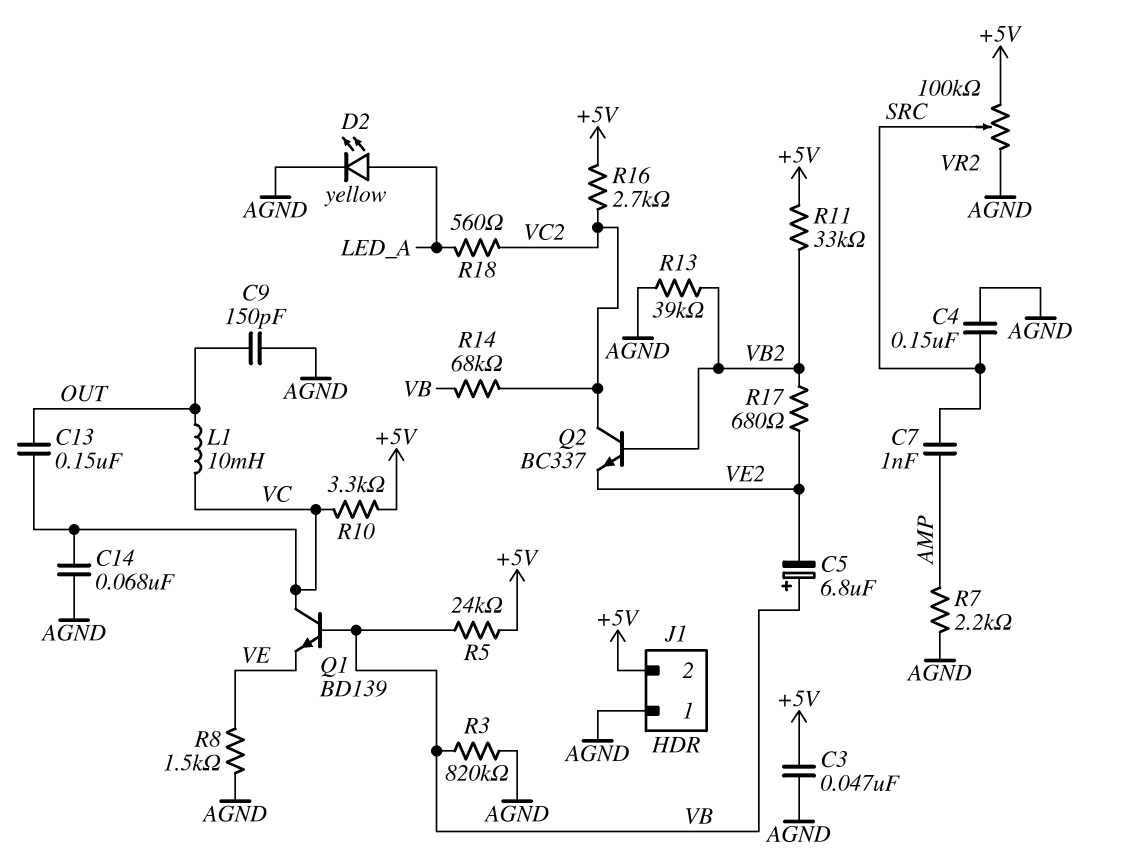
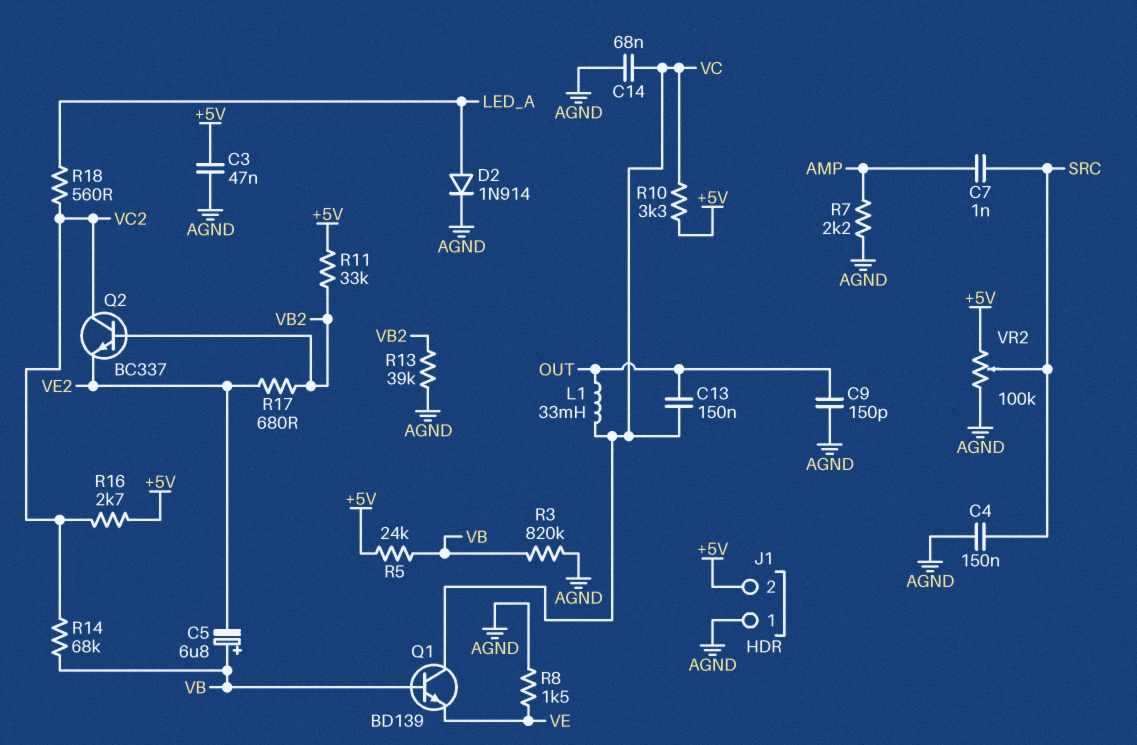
D2: LED yellow (A LED_A, K AGND) -> diode 1N914 (A LED_A, K AGND)
L1: 10mH (OUT, VC) -> 33mH (OUT, VC)

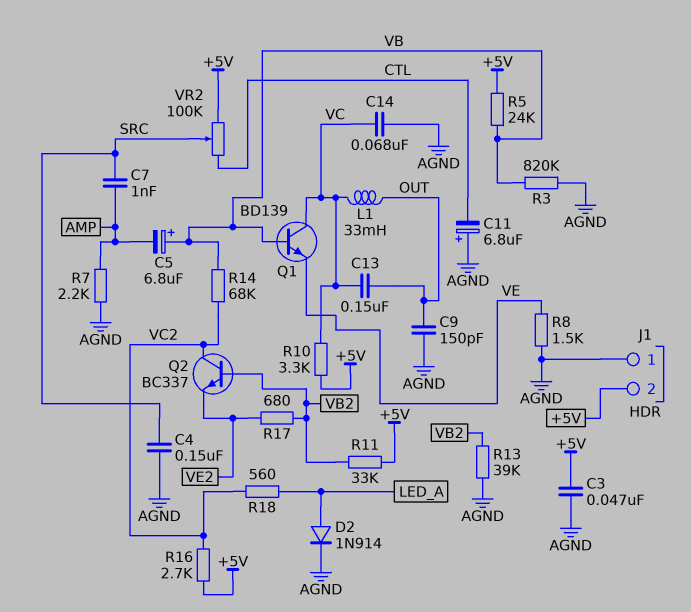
C5: 6.8uF (plus VB, minus VE2) -> 6.8uF (plus VB, minus AMP)
C11: none -> 6.8uF (plus AGND, minus CTL)
VR2: 100k (+5V, AGND, wiper SRC) -> 100k (+5V, CTL, wiper SRC)

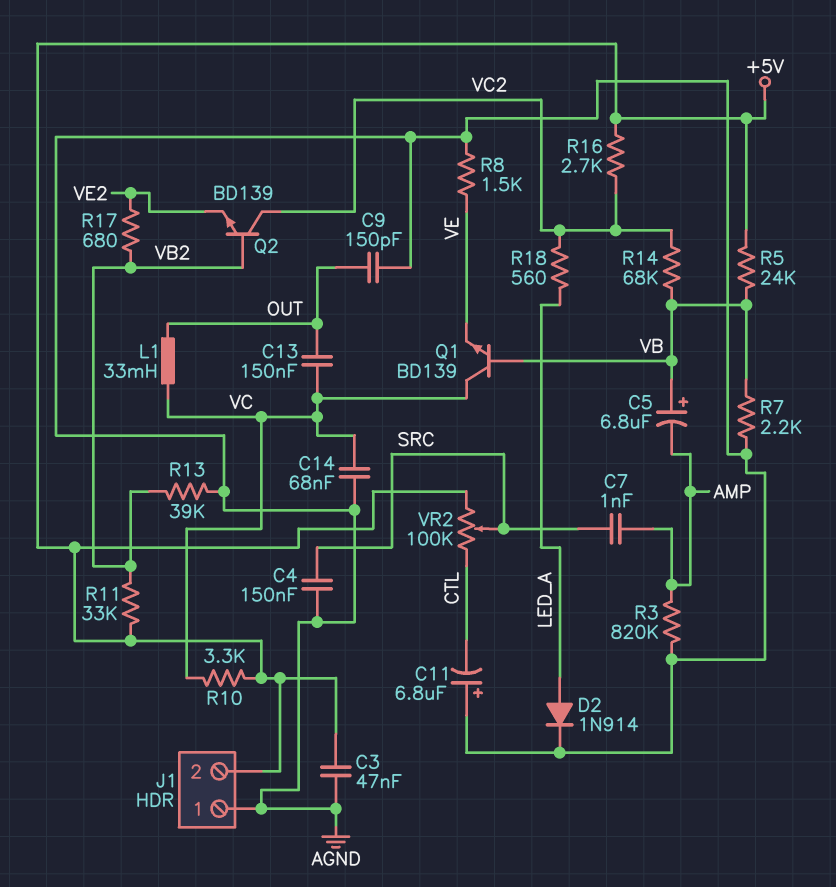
Q2: NPN BC337 (B VB2, C VC2, E VE2) -> NPN BD139 (B VB2, C VC2, E VE2)
R3: 820k (AGND, VB) -> 820k (AGND, AMP)
R7: 2.2k (AGND, AMP) -> 2.2k (AGND, VB)

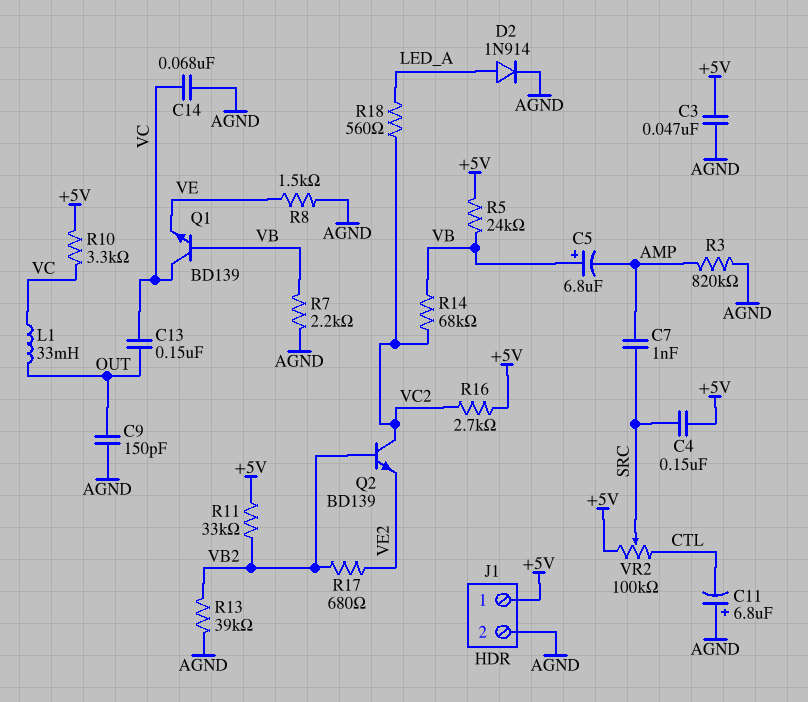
C4: 150nF (AGND, SRC) -> 150nF (+5V, SRC)
J1 pin 1: AGND -> +5V
J1 pin 2: +5V -> AGND

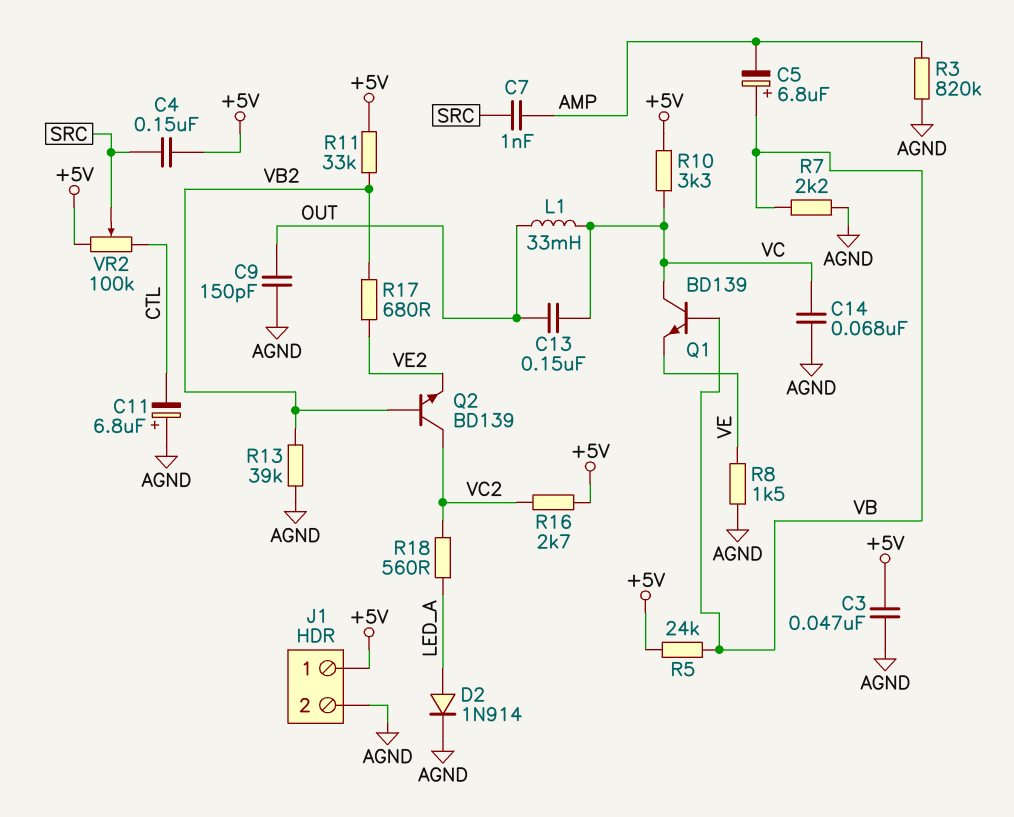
R14: 68k (VB, VC2) -> none

